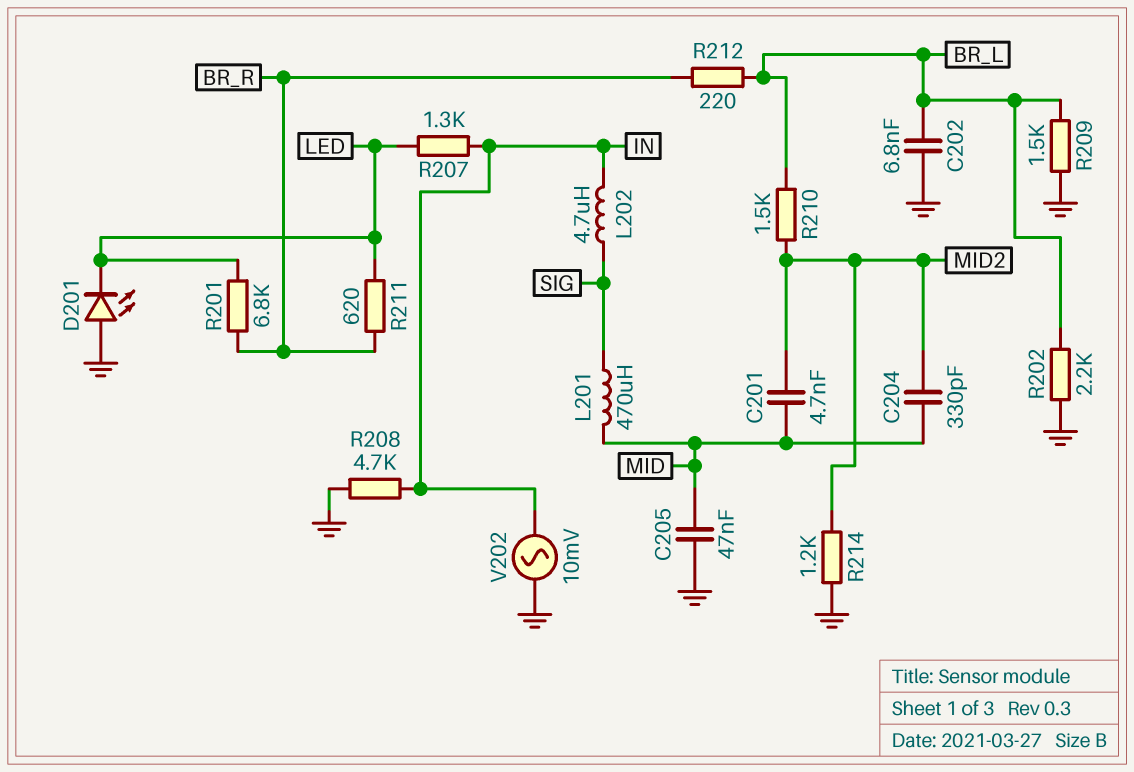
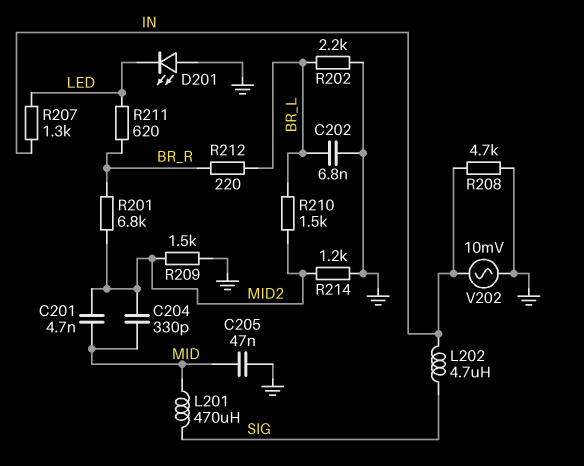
R201: 6.8k (BR_R, LED) -> 6.8k (BR_R, MID2)
R209: 1.5k (BR_L, GND) -> 1.5k (GND, MID2)

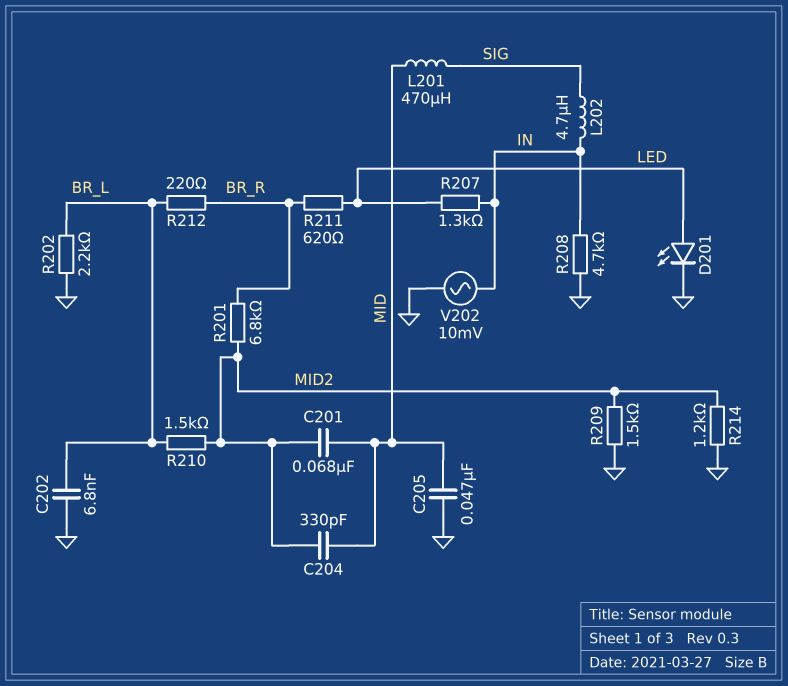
C201: 4.7nF (MID, MID2) -> 68nF (MID, MID2)
D201: LED (A GND, K LED) -> LED (A LED, K GND)

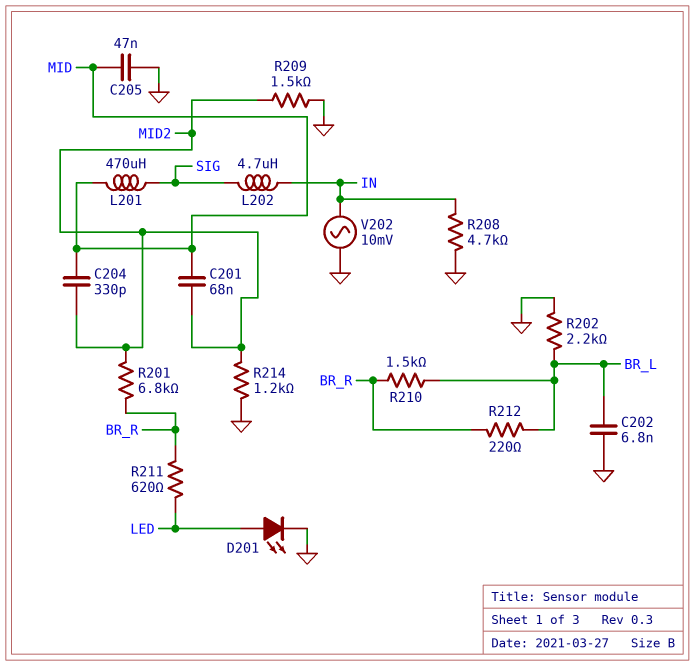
R207: 1.3k (IN, LED) -> none
R210: 1.5k (BR_L, MID2) -> 1.5k (BR_L, BR_R)

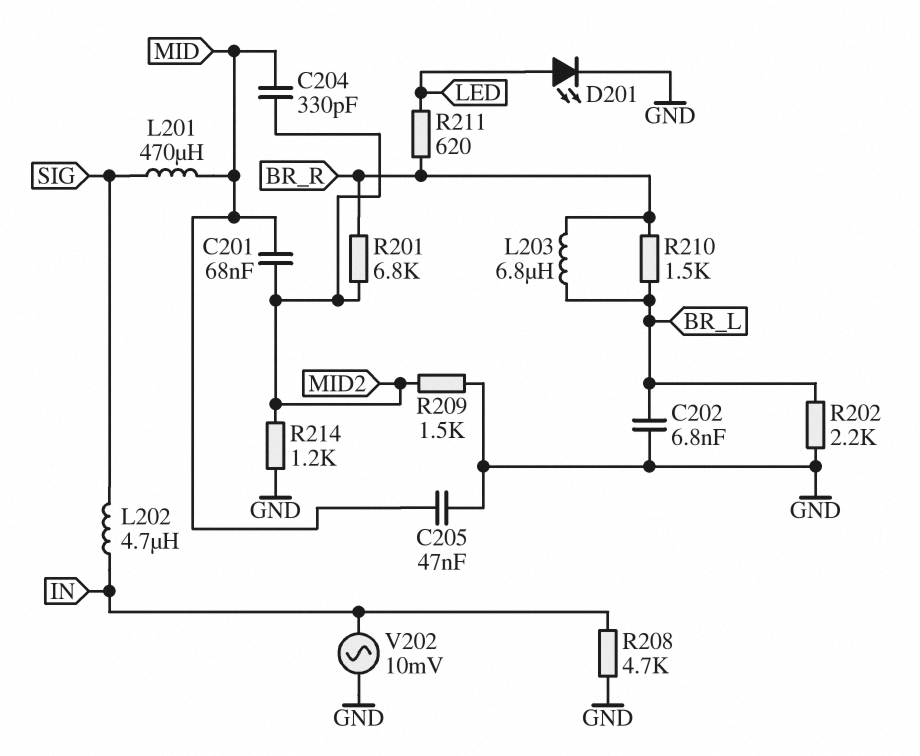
L203: none -> 6.8uH (BR_L, BR_R)
R212: 220 (BR_L, BR_R) -> none

